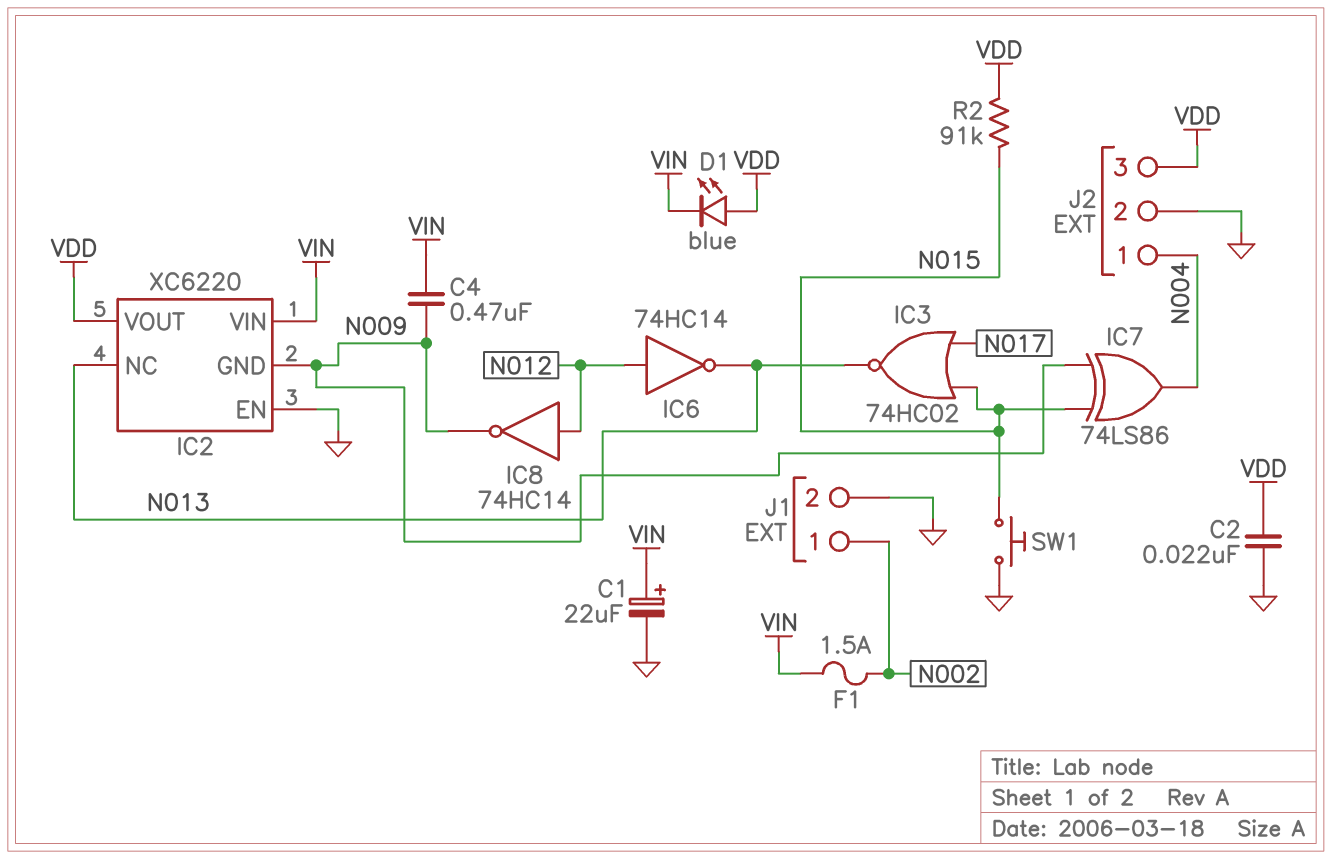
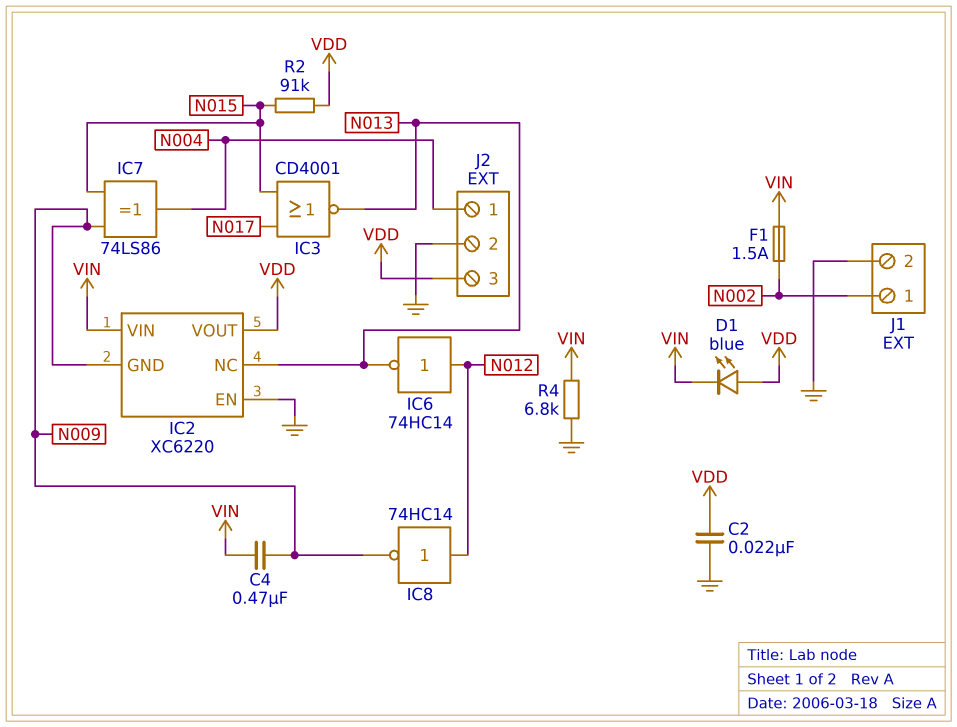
C1: 22uF (plus VIN, minus GND) -> none
IC3: NOR 74HC02 (in N015, in N017, out N013) -> NOR CD4001 (in N015, in N017, out N013)
R4: none -> 6.8k (GND, VIN)
SW1: button (GND, N015) -> none

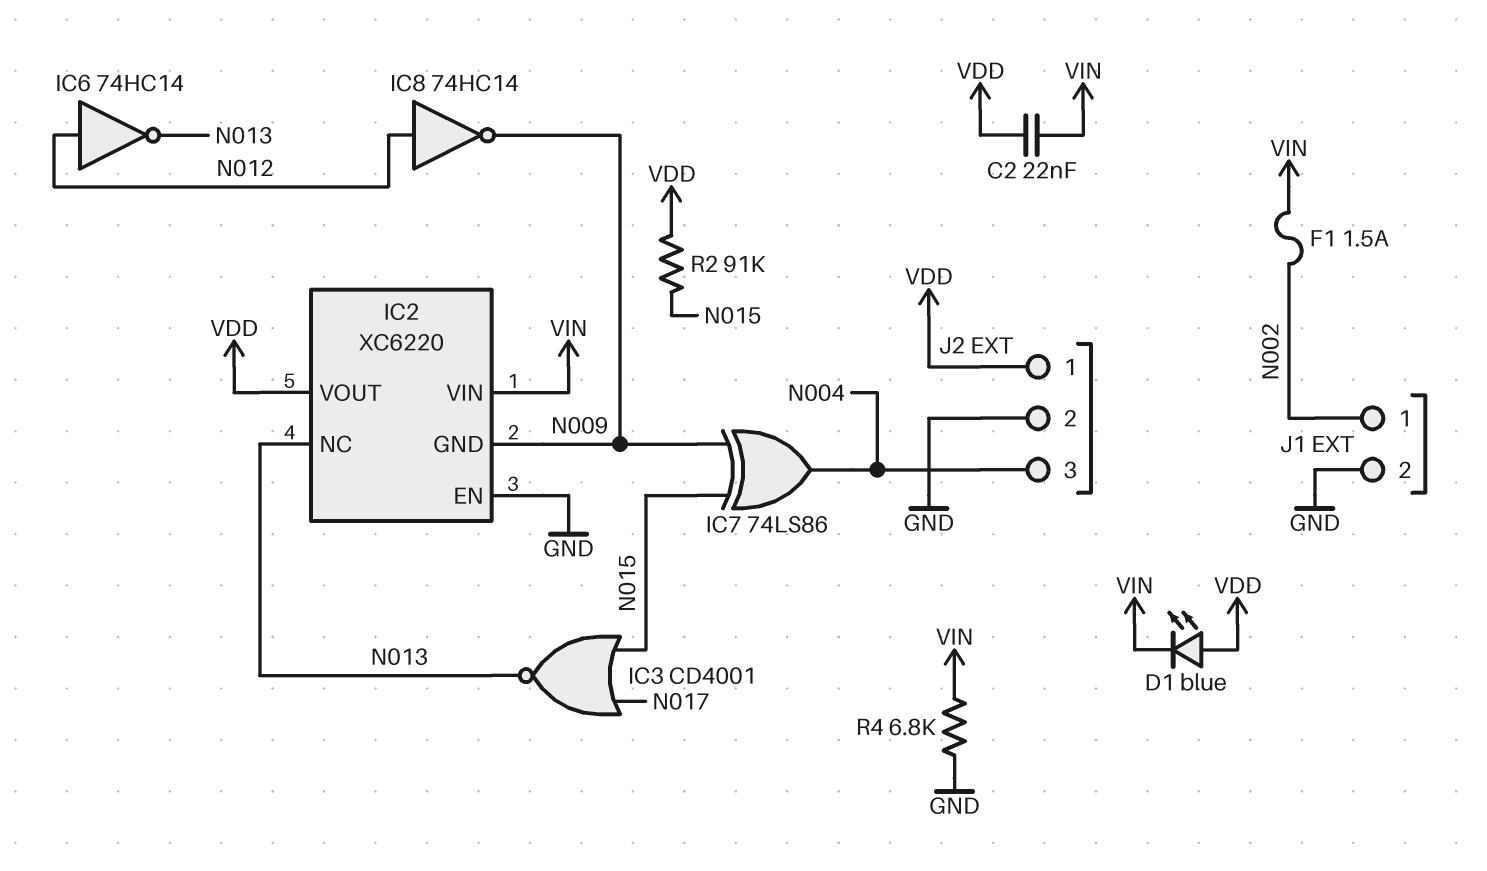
C2: 22nF (GND, VDD) -> 22nF (VDD, VIN)
C4: 470nF (N009, VIN) -> none
J2 pin 1: N004 -> VDD
J2 pin 3: VDD -> N004

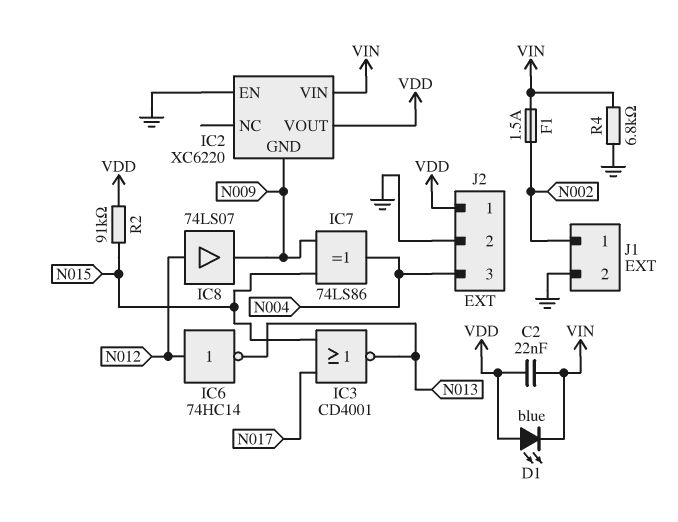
IC2 pin NC: N013 -> none
IC8: NOT 74HC14 (in N012, out N009) -> buffer 74LS07 (in N012, out N009)

